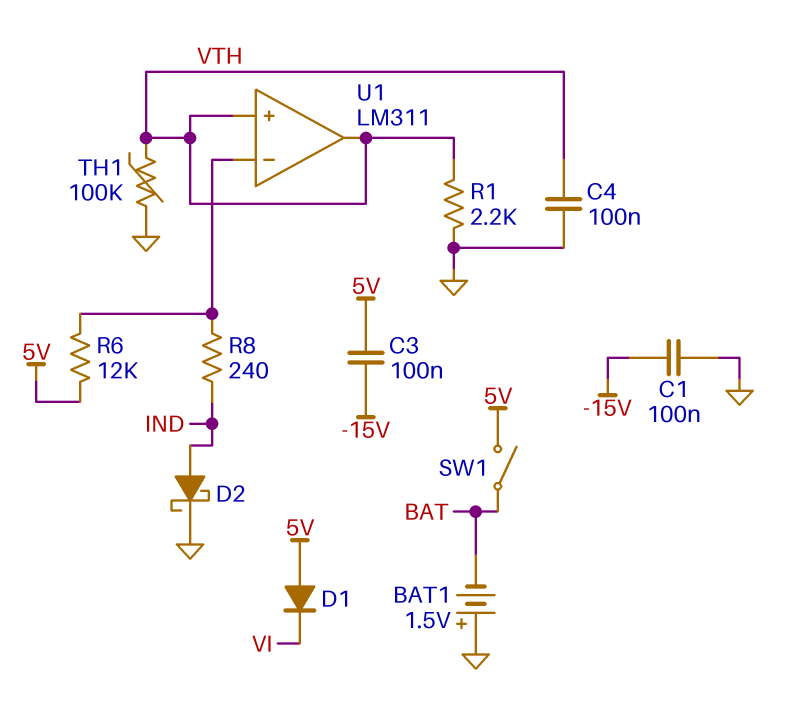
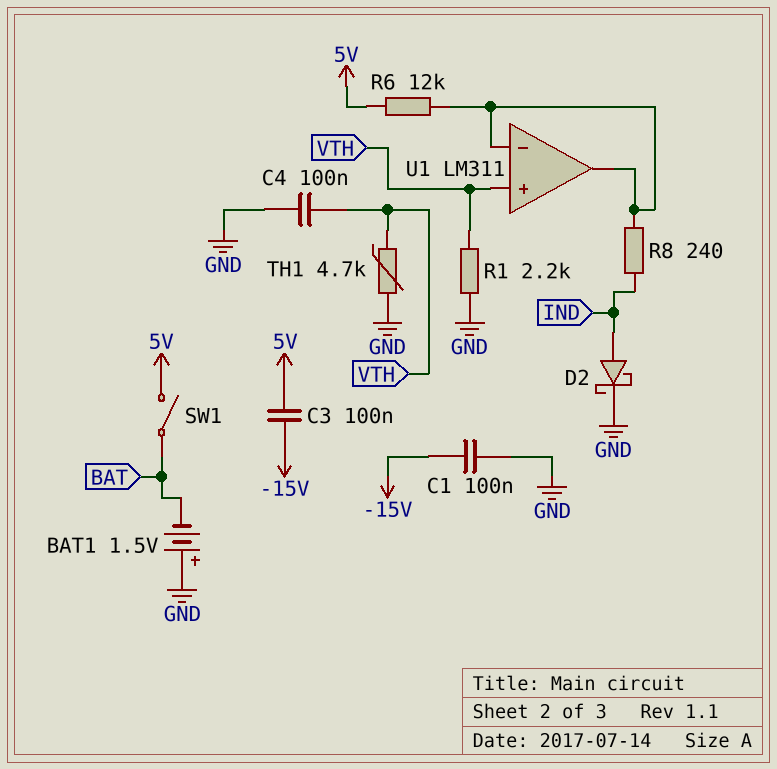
D1: diode (A 5V, K VI) -> none
TH1: 100k (GND, VTH) -> 4.7k (GND, VTH)
U1 pin out: VTH -> U1/in-

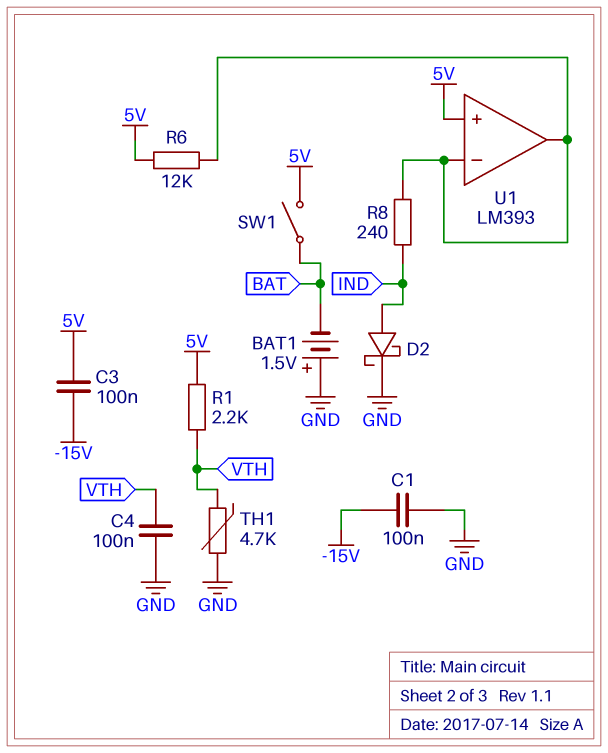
R1: 2.2k (GND, VTH) -> 2.2k (5V, VTH)
U1: LM311 -> LM393
U1 pin in+: VTH -> 5V

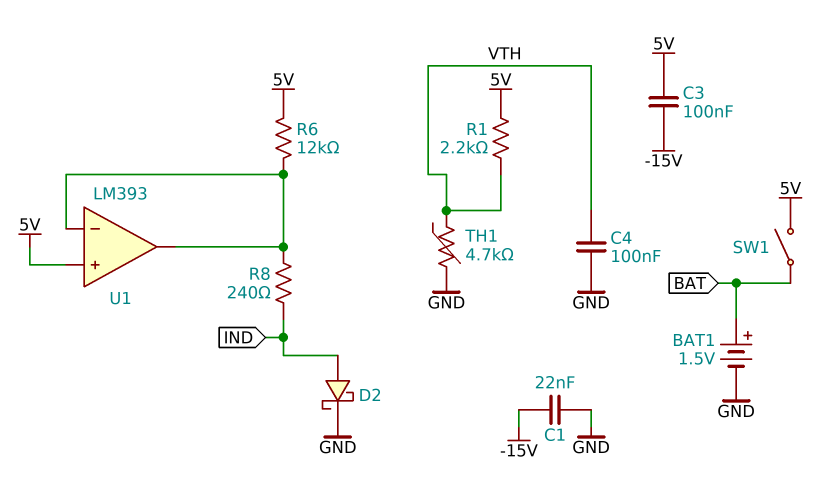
BAT1: 1.5V (plus GND, minus BAT) -> 1.5V (plus BAT, minus GND)
C1: 100nF (-15V, GND) -> 22nF (-15V, GND)

